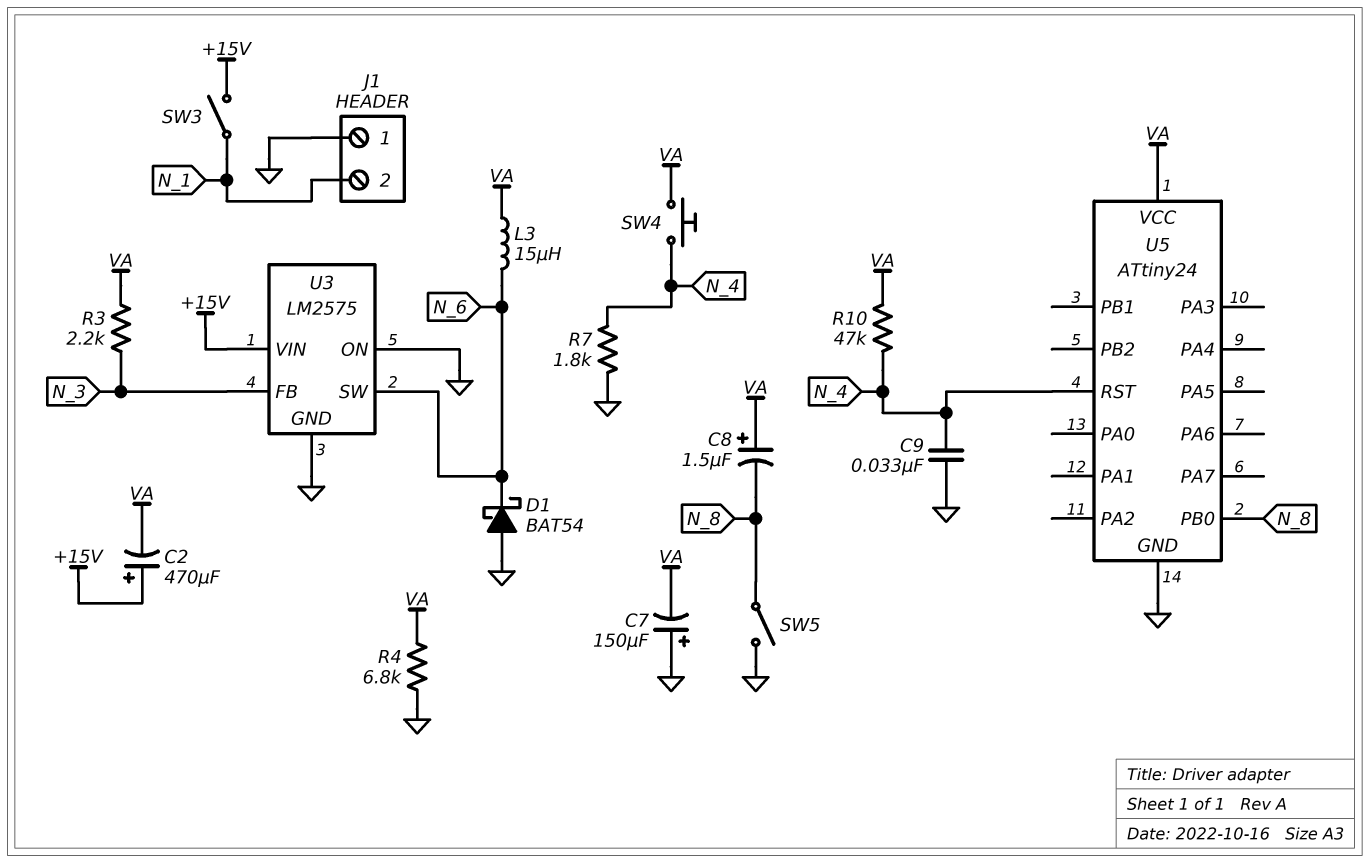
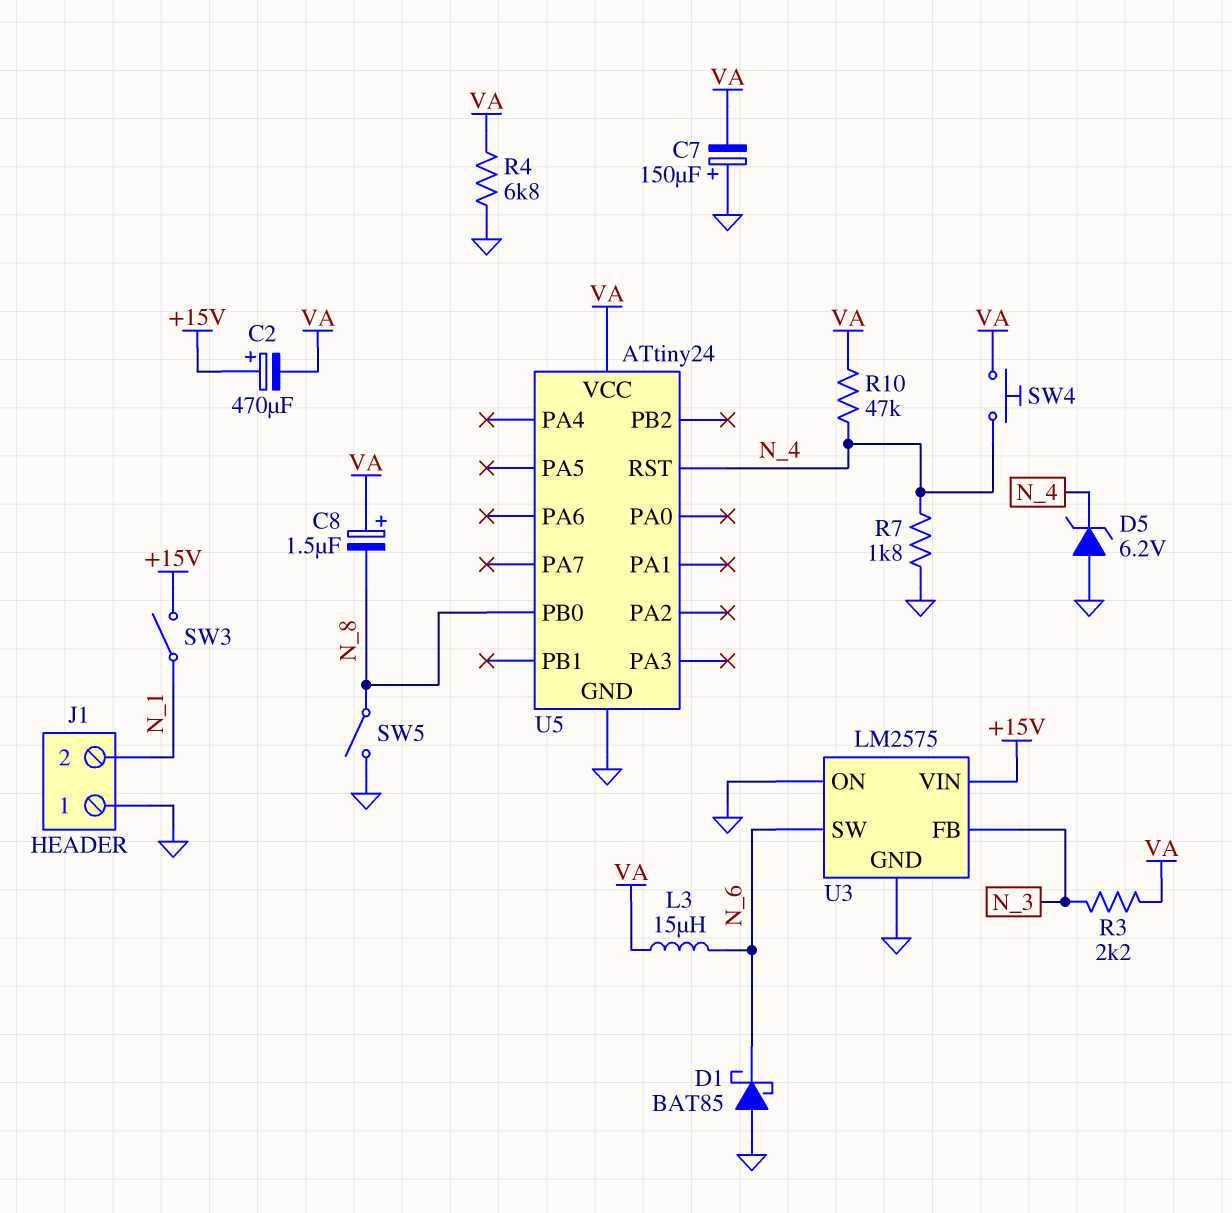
C9: 33nF (GND, N_4) -> none
D1: schottky BAT54 (A GND, K N_6) -> schottky BAT85 (A GND, K N_6)
D5: none -> zener 6.2V (A GND, K N_4)

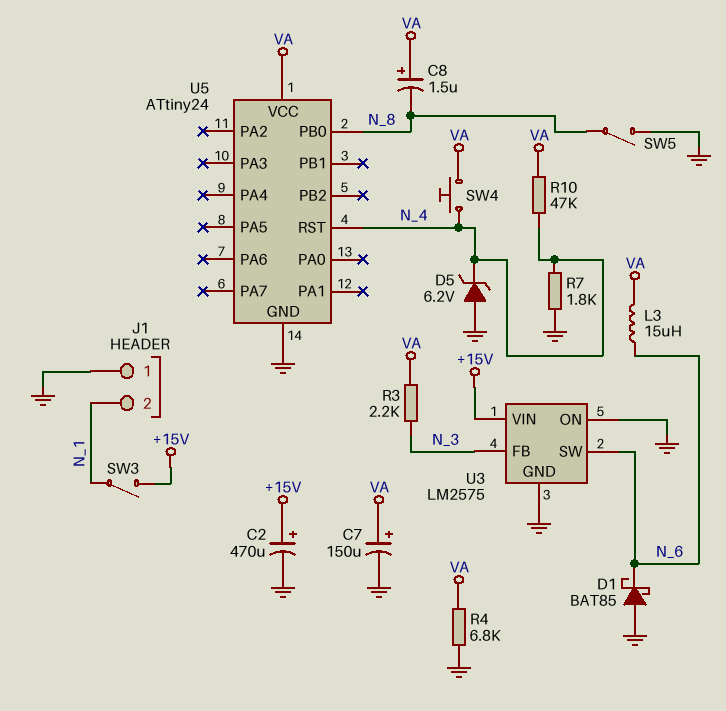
C2: 470uF (plus +15V, minus VA) -> 470uF (plus +15V, minus GND)
C7: 150uF (plus GND, minus VA) -> 150uF (plus VA, minus GND)

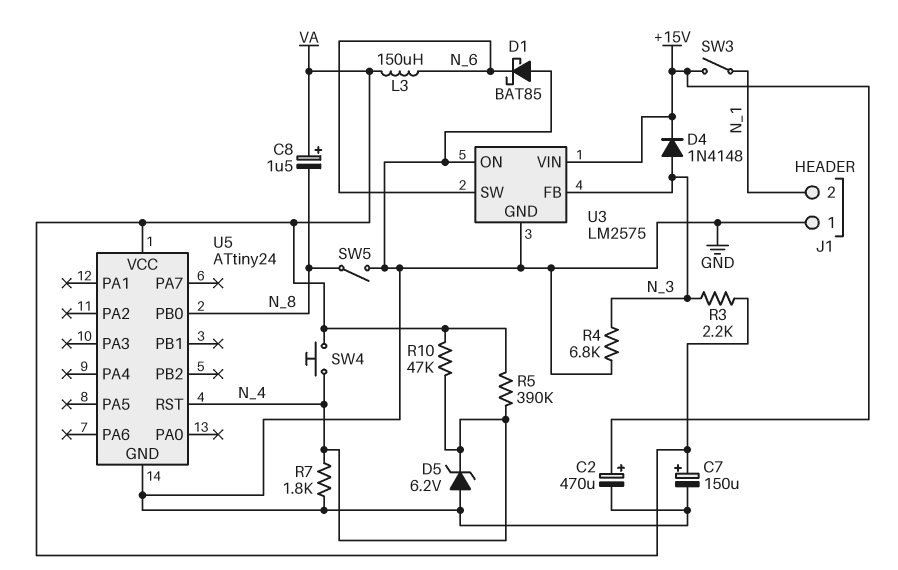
D4: none -> diode 1N4148 (A N_3, K +15V)
L3: 15uH (N_6, VA) -> 150uH (N_6, VA)
R4: 6.8k (GND, VA) -> 6.8k (GND, N_3)
R5: none -> 390k (N_4, VA)

